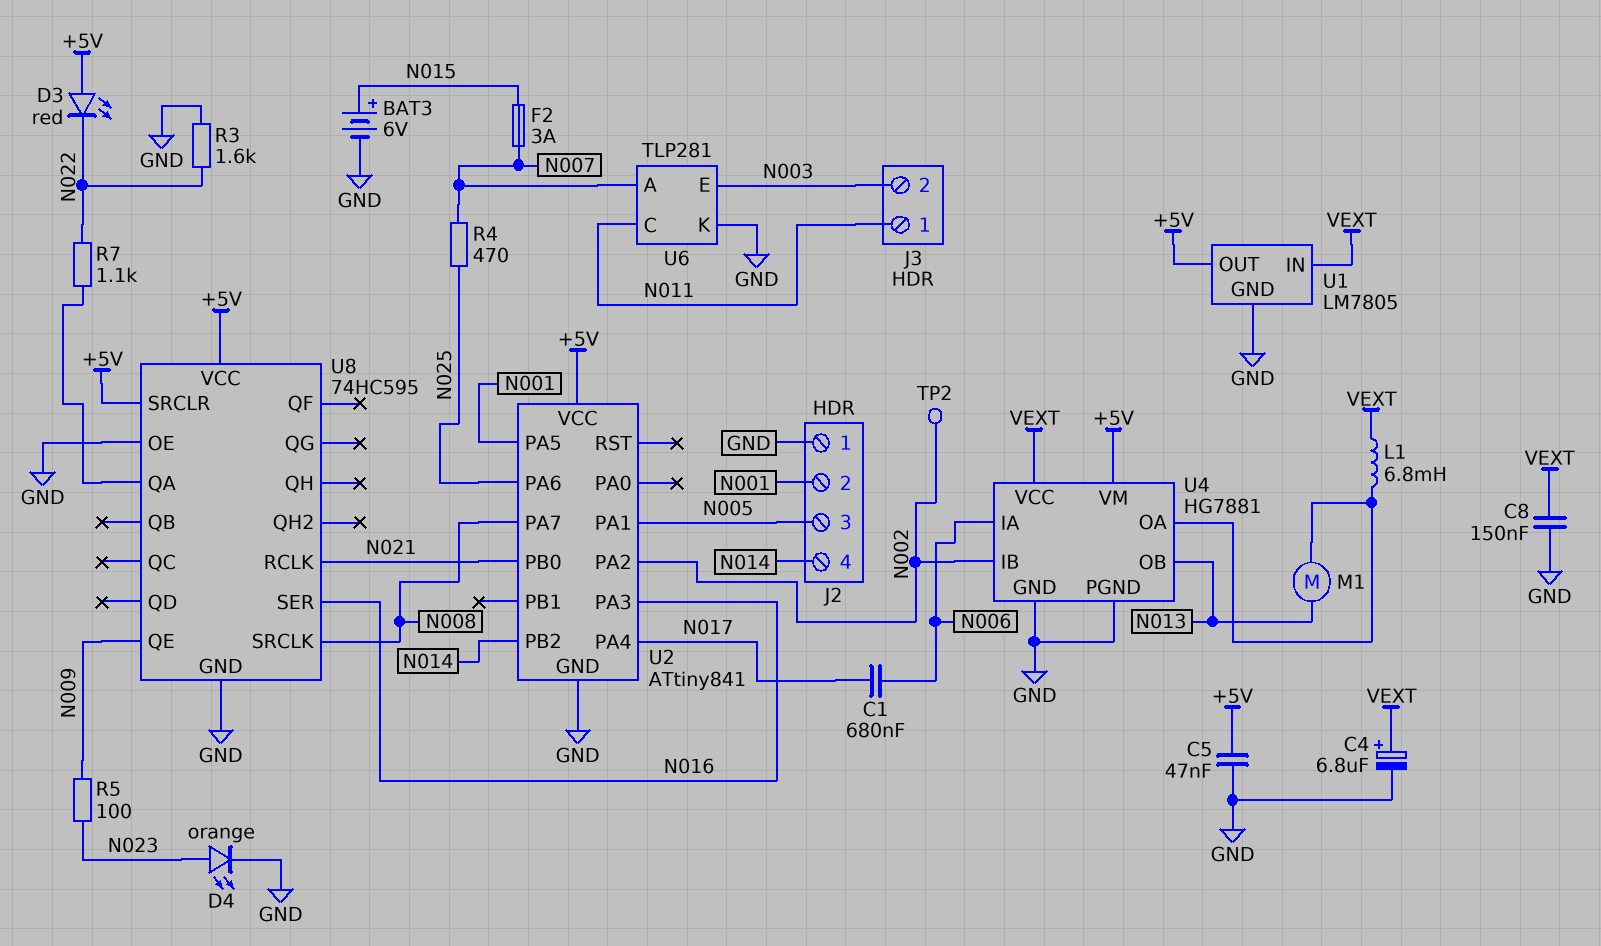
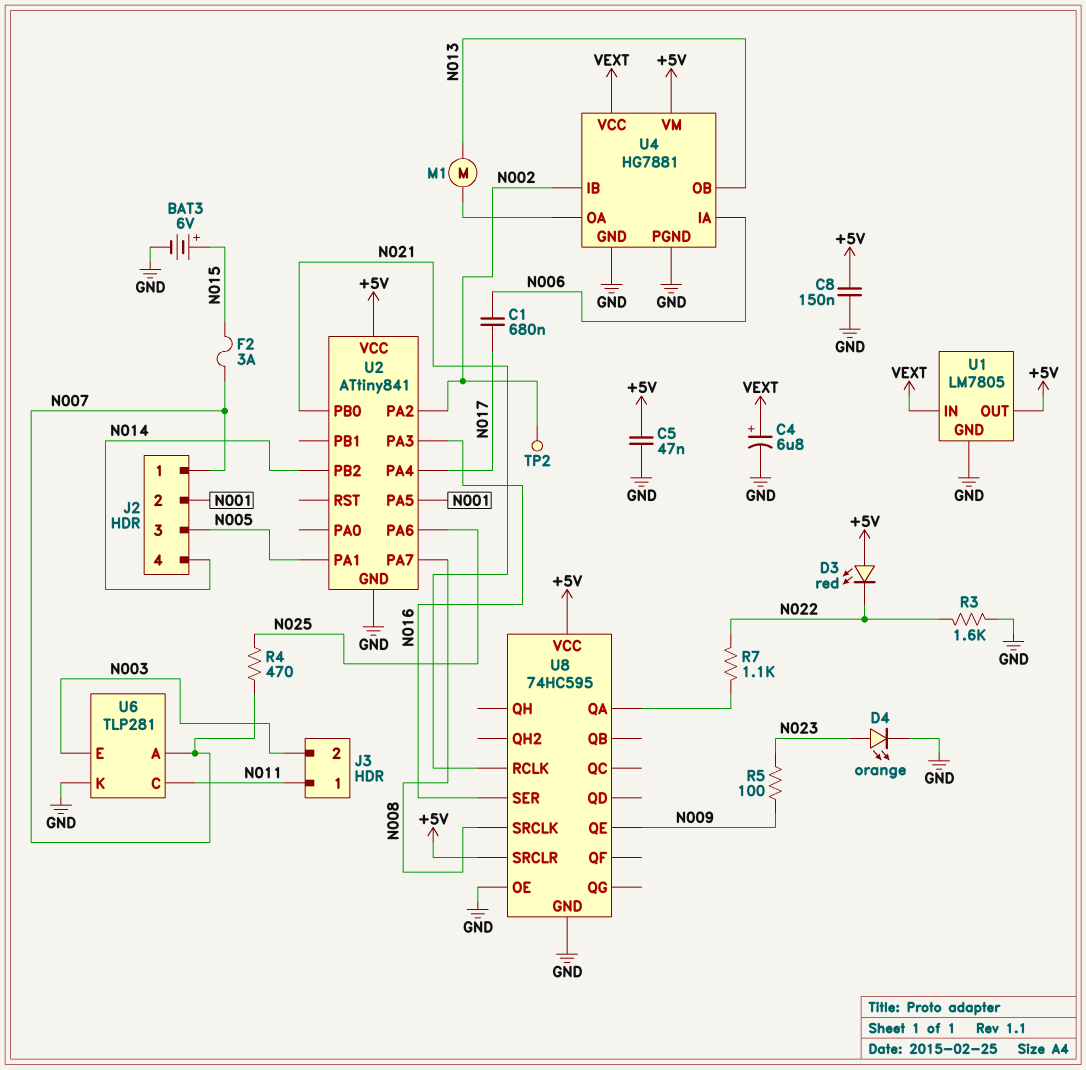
C8: 150nF (GND, VEXT) -> 150nF (+5V, GND)
J2 pin 1: GND -> N007
L1: 6.8mH (U4/OA, VEXT) -> none

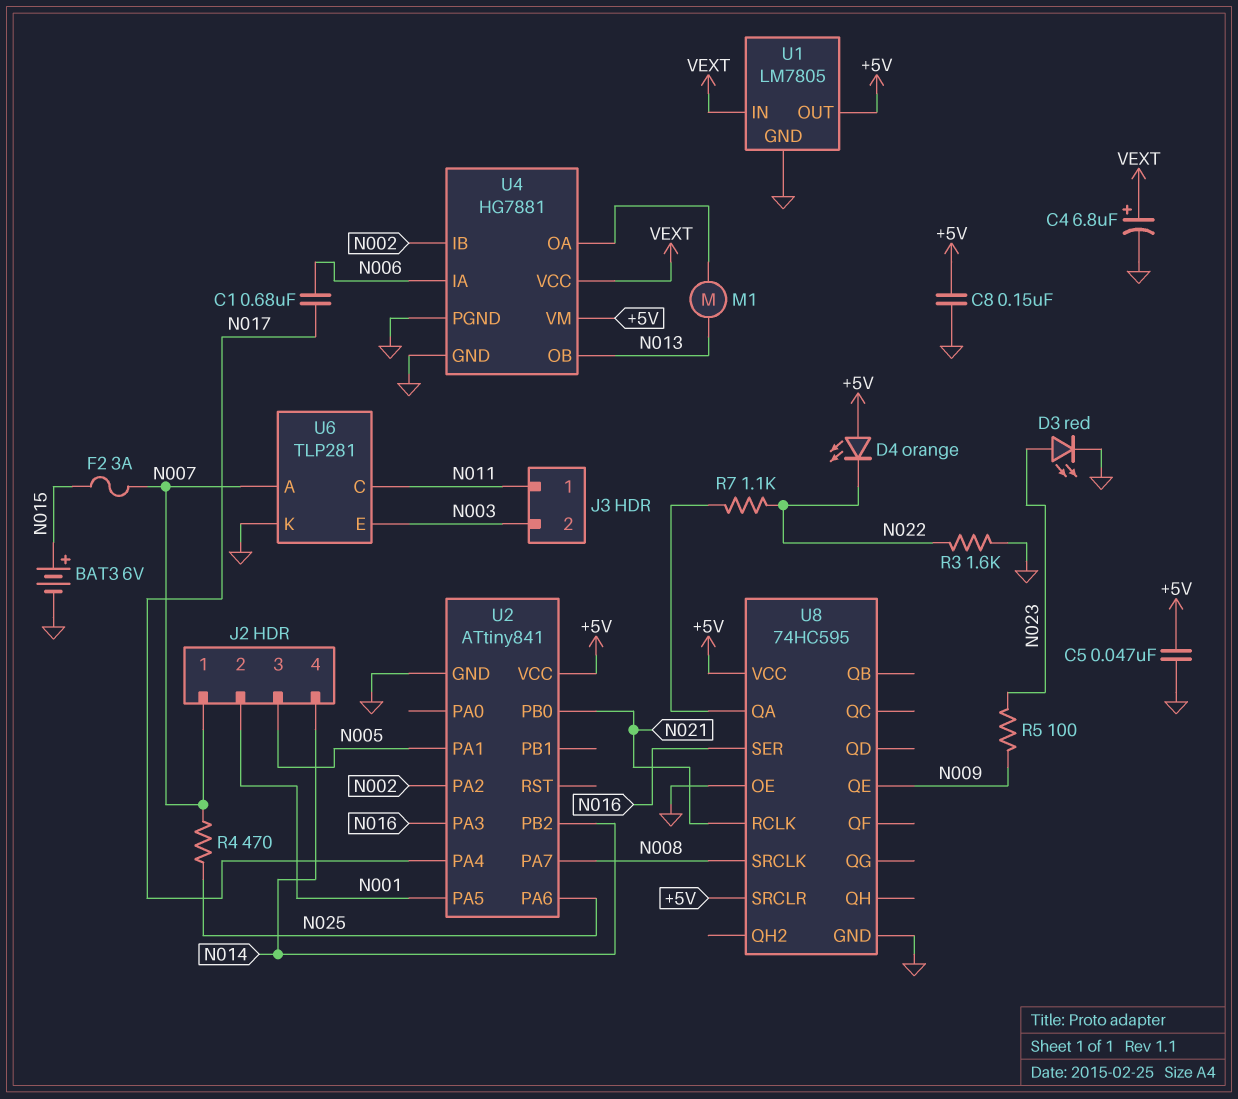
D3: LED red (A +5V, K N022) -> LED red (A N023, K GND)
D4: LED orange (A N023, K GND) -> LED orange (A +5V, K N022)
TP2: test point (N002) -> none

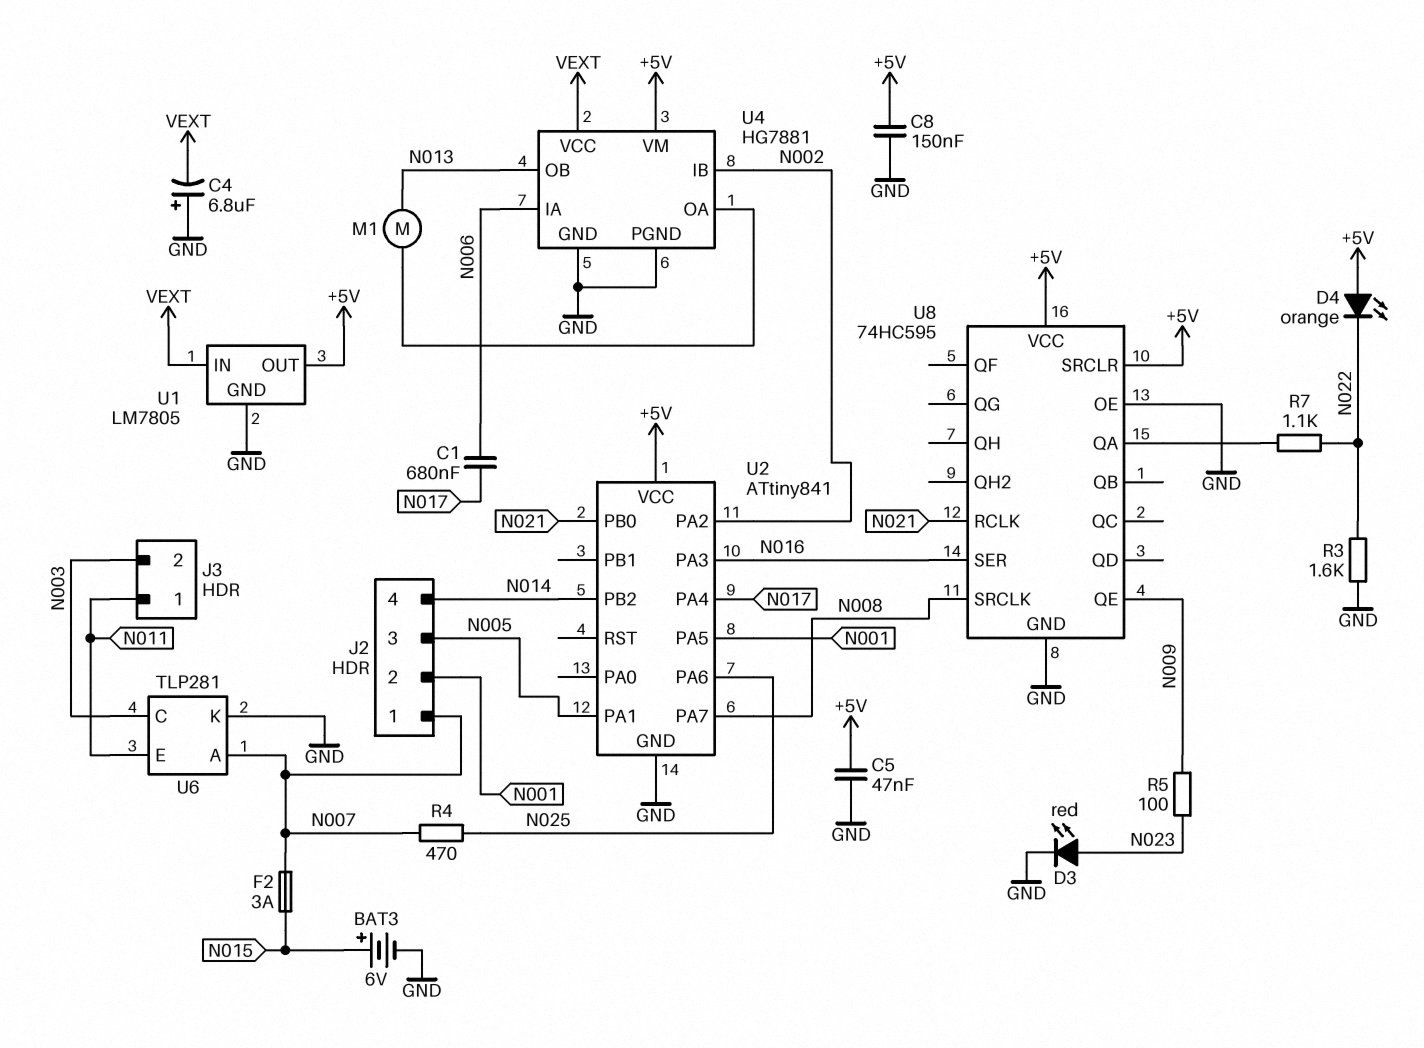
C4: 6.8uF (plus VEXT, minus GND) -> 6.8uF (plus GND, minus VEXT)
U6 pin C: N011 -> N003
U6 pin E: N003 -> N011

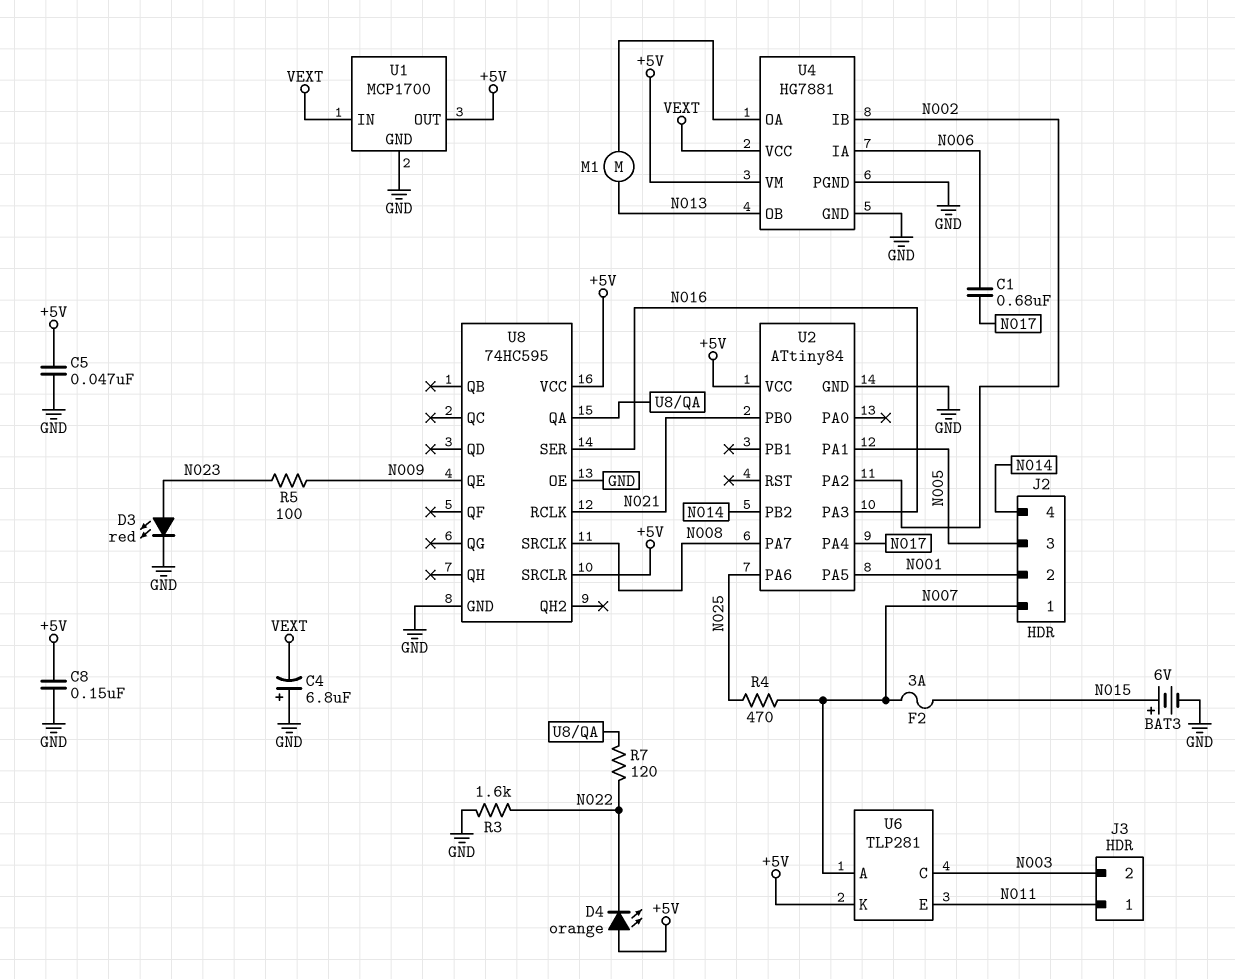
R7: 1.1k (N022, U8/QA) -> 120 (N022, U8/QA)
U1: LM7805 -> MCP1700
U2: ATtiny841 -> ATtiny84
U6 pin K: GND -> +5V

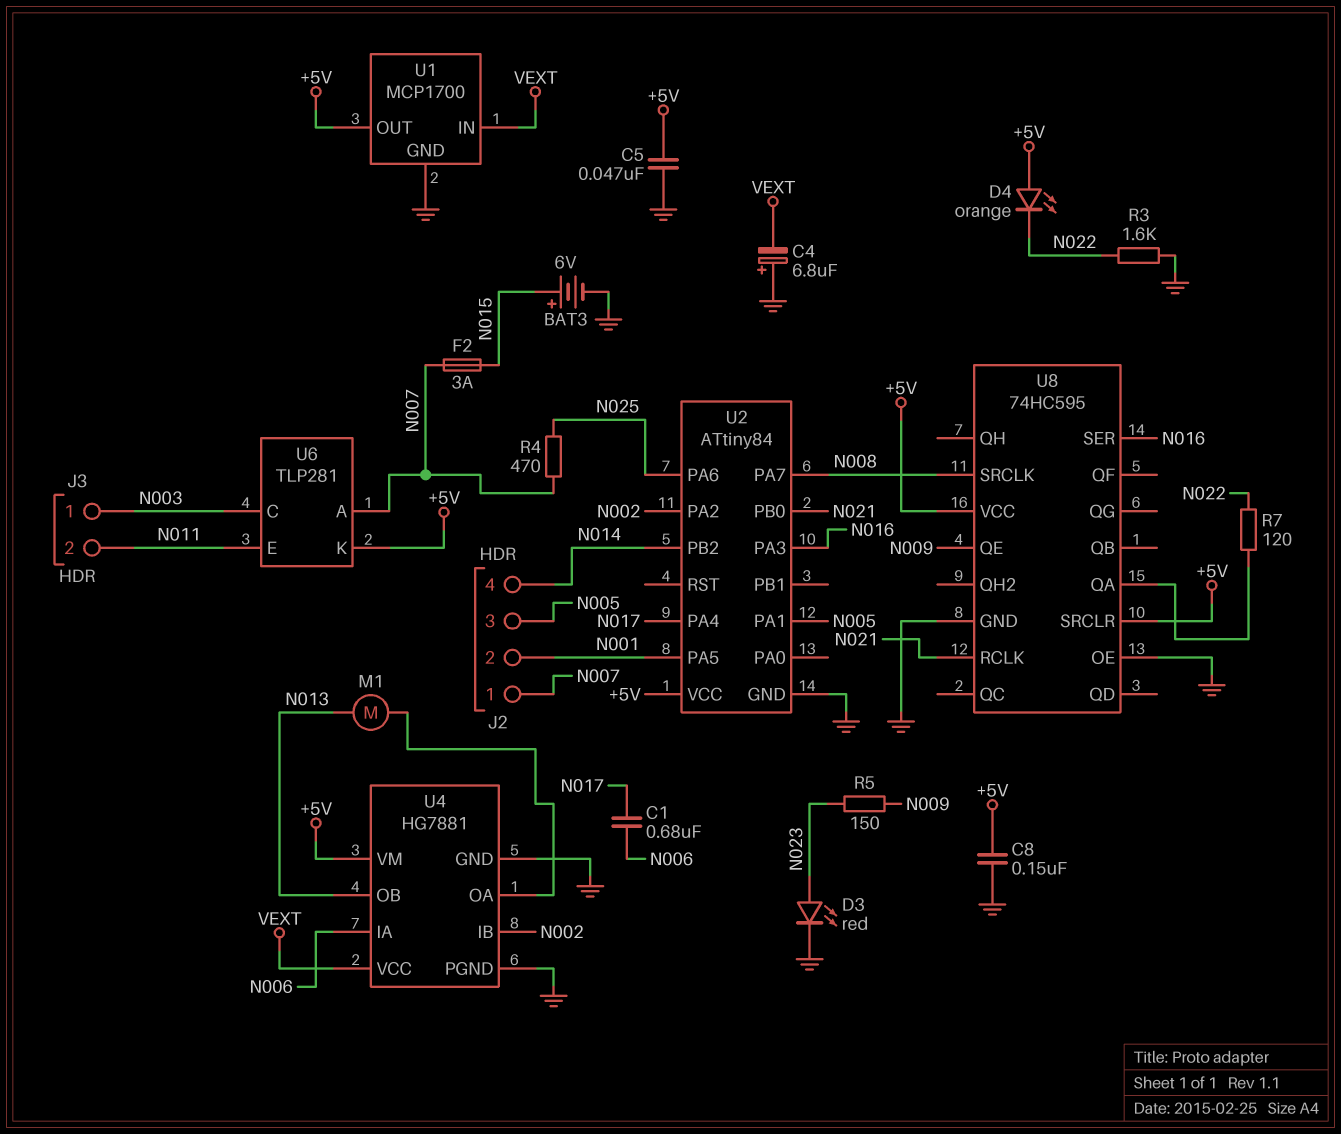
J3 pin 1: N011 -> N003
J3 pin 2: N003 -> N011
R5: 100 (N009, N023) -> 150 (N009, N023)

